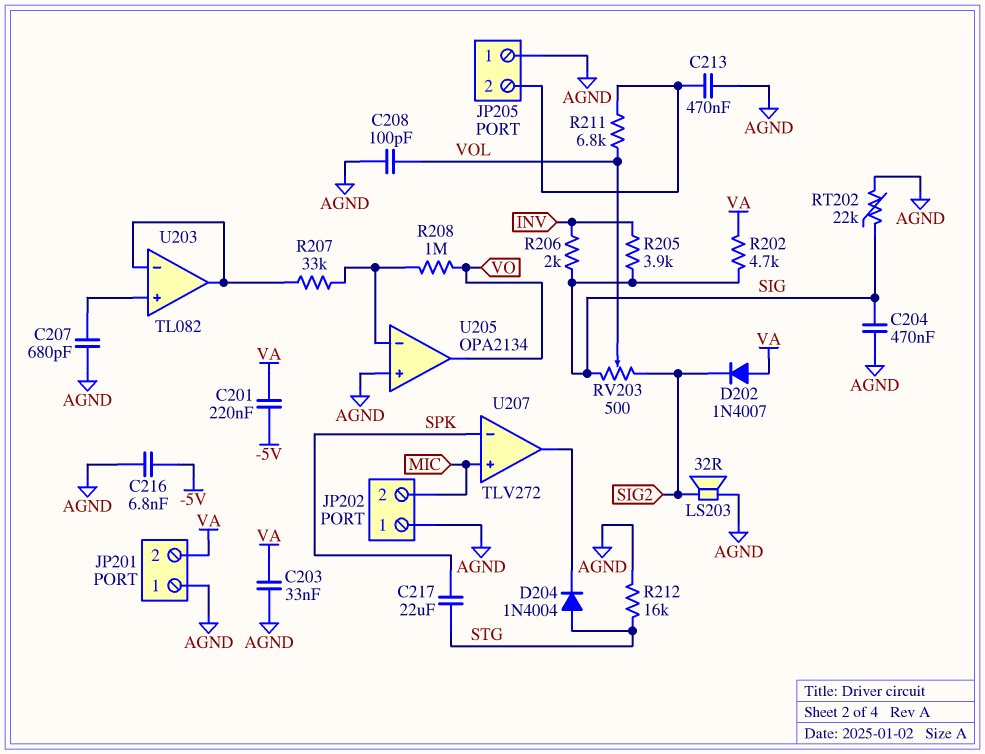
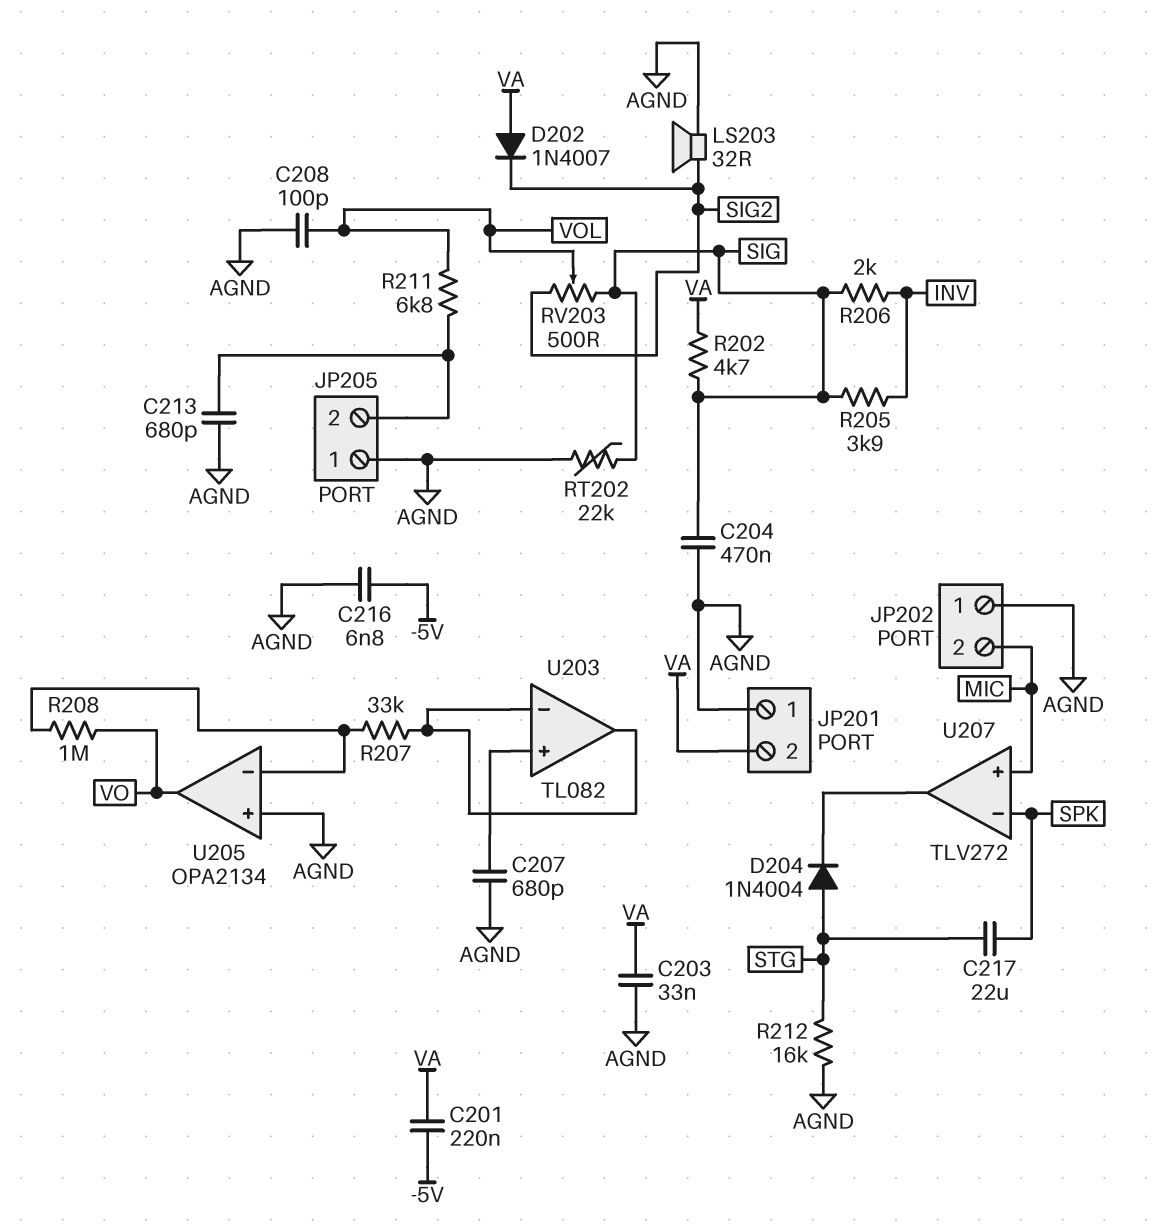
C213: 470nF (AGND, JP205/2) -> 680pF (AGND, JP205/2)

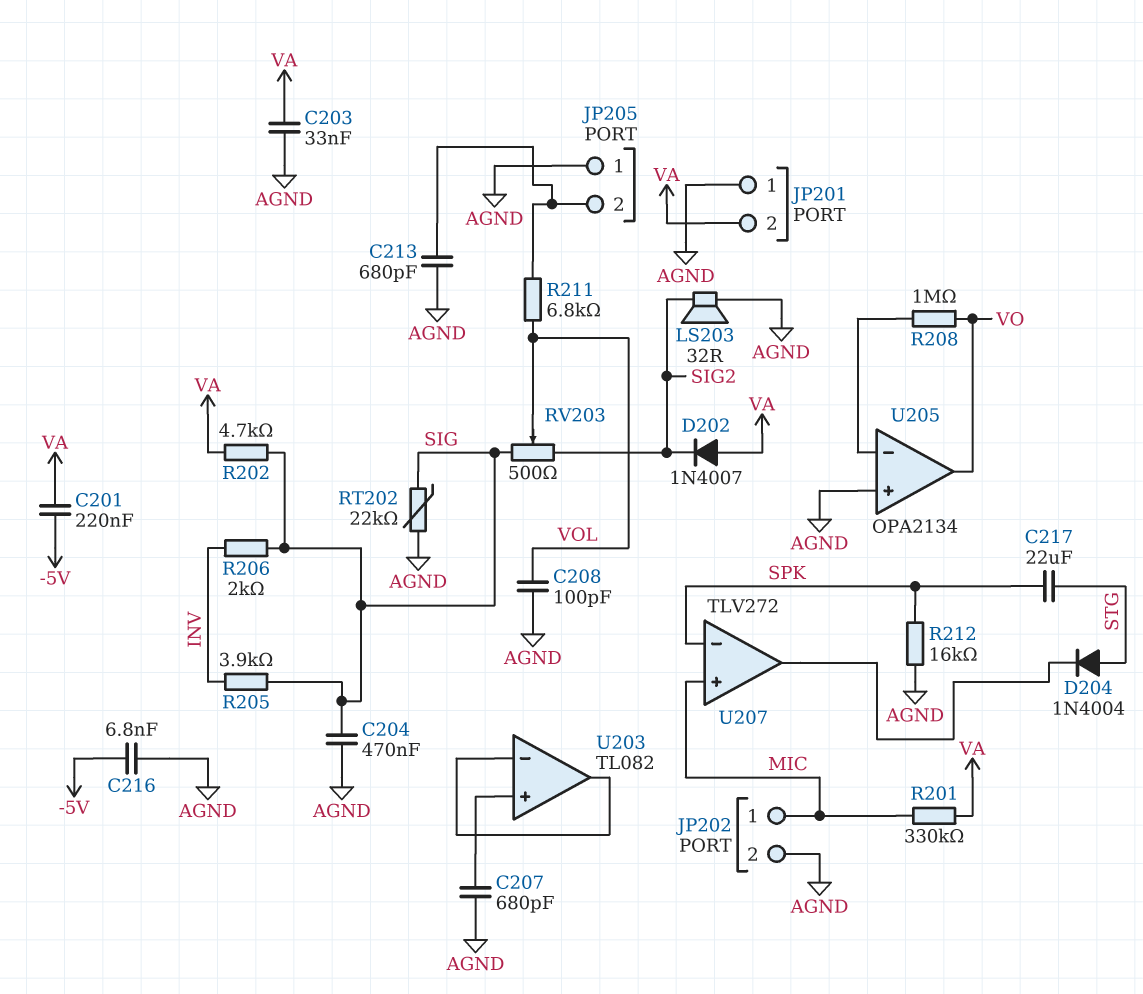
JP202 pin 1: AGND -> MIC
JP202 pin 2: MIC -> AGND
R201: none -> 330k (MIC, VA)
R207: 33k (U203/in-, U205/in-) -> none
R212: 16k (AGND, STG) -> 16k (AGND, SPK)

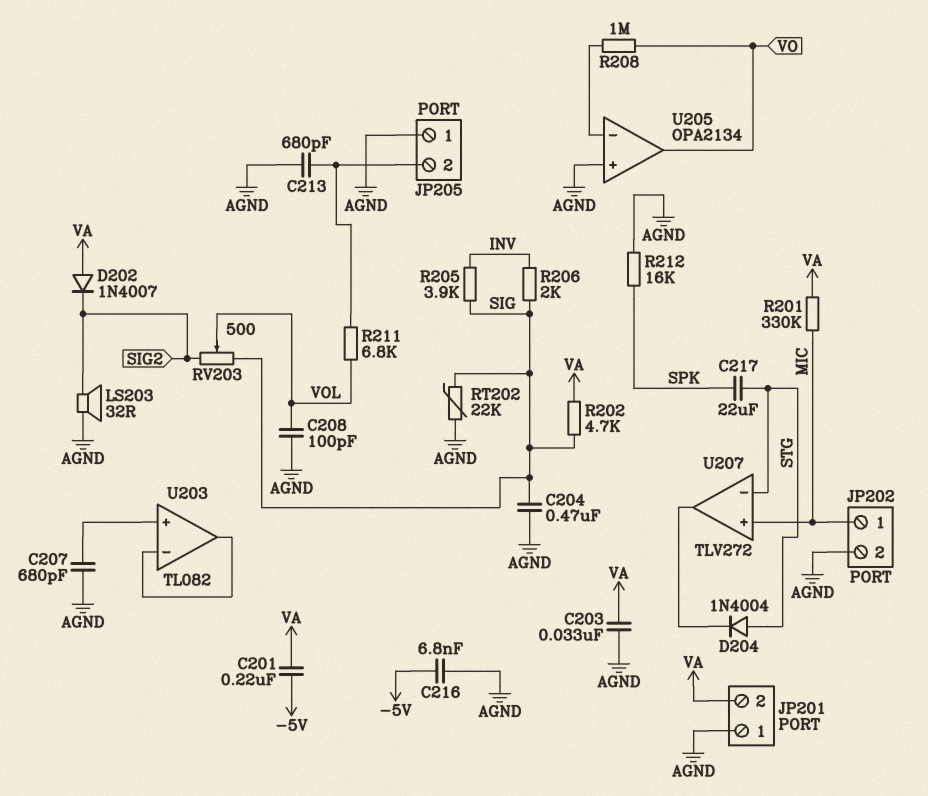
U207 pin in-: SPK -> STG

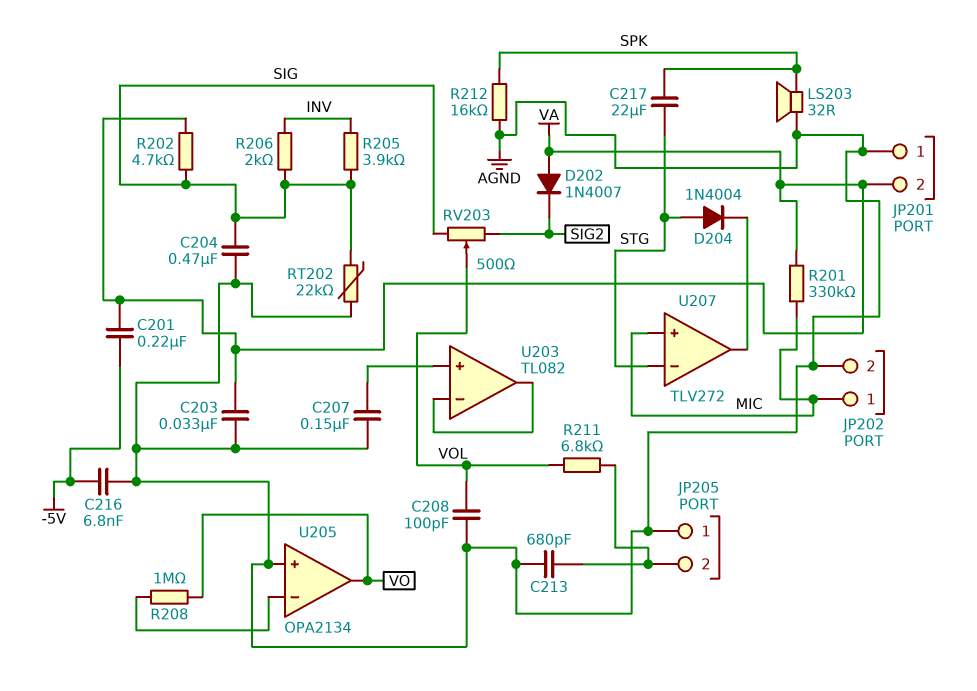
C207: 680pF (AGND, U203/in+) -> 150nF (AGND, U203/in+)
LS203: speaker 32R (AGND, SIG2) -> speaker 32R (AGND, SPK)

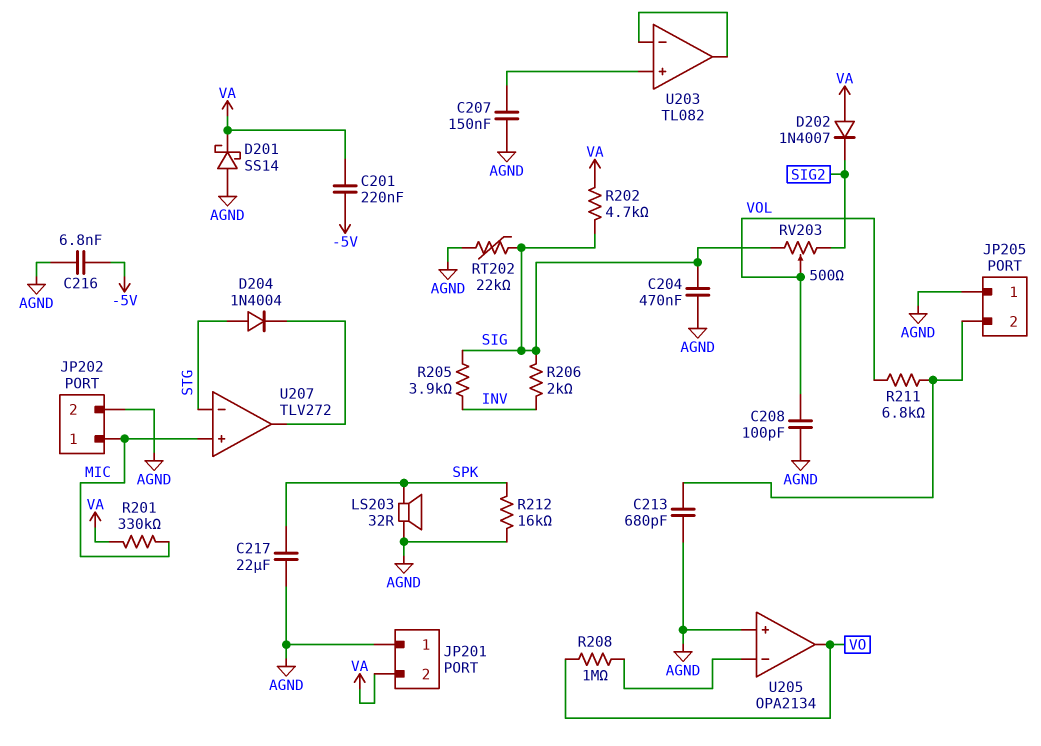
C203: 33nF (AGND, VA) -> none
C217: 22uF (SPK, STG) -> 22uF (AGND, SPK)
D201: none -> schottky SS14 (A AGND, K VA)

